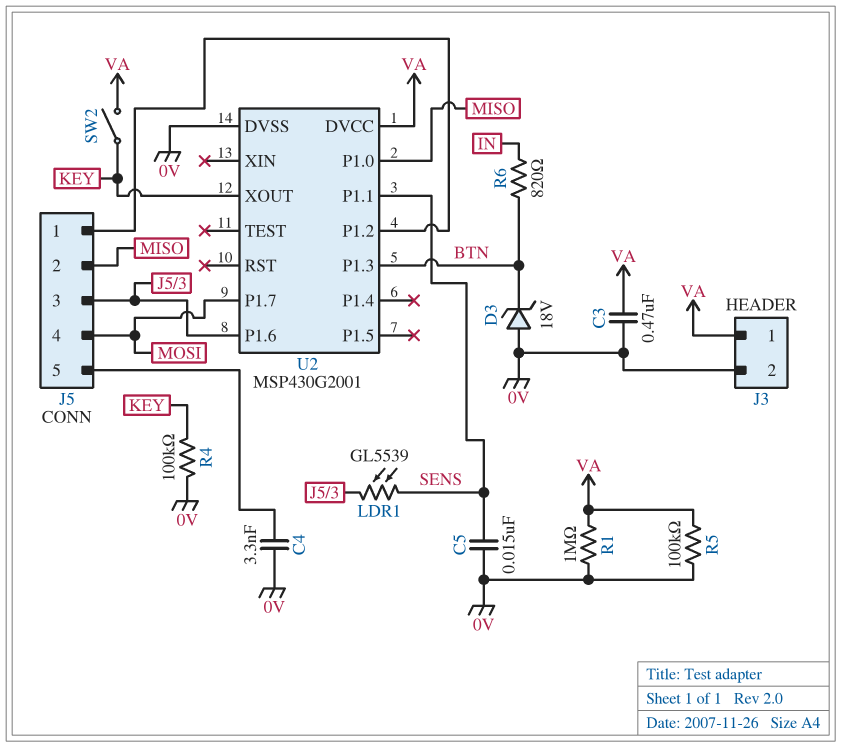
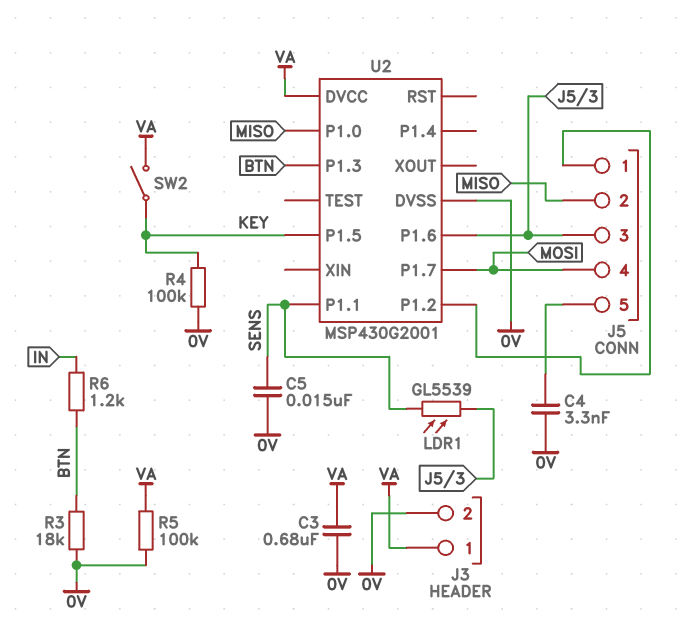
C3: 470nF (0V, VA) -> 680nF (0V, VA)
D3: zener 18V (A 0V, K BTN) -> none
R1: 1M (0V, VA) -> none
R3: none -> 18k (0V, BTN)
R6: 820 (BTN, IN) -> 1.2k (BTN, IN)
U2 pin P1.5: none -> KEY
U2 pin XOUT: KEY -> none

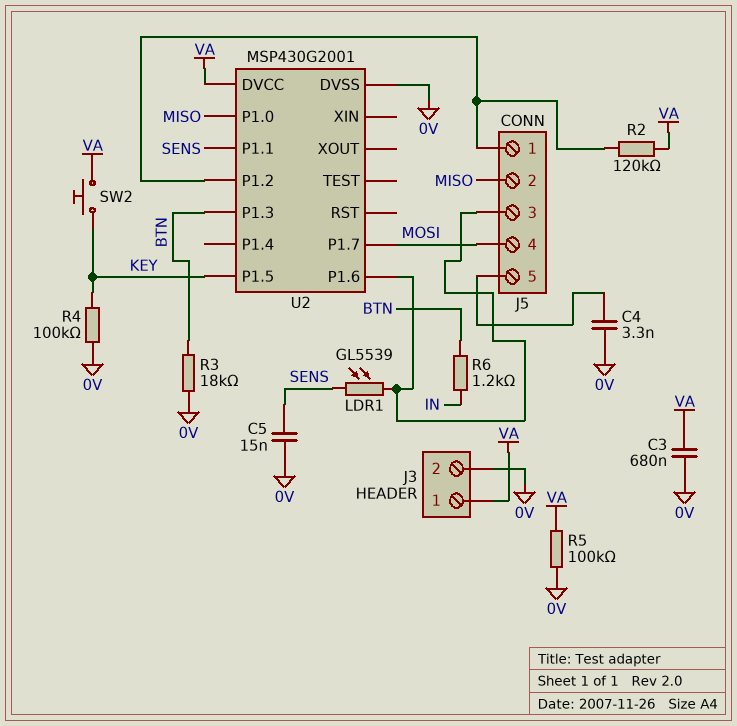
R2: none -> 120k (J5/1, VA)
SW2: switch (KEY, VA) -> button (KEY, VA)

